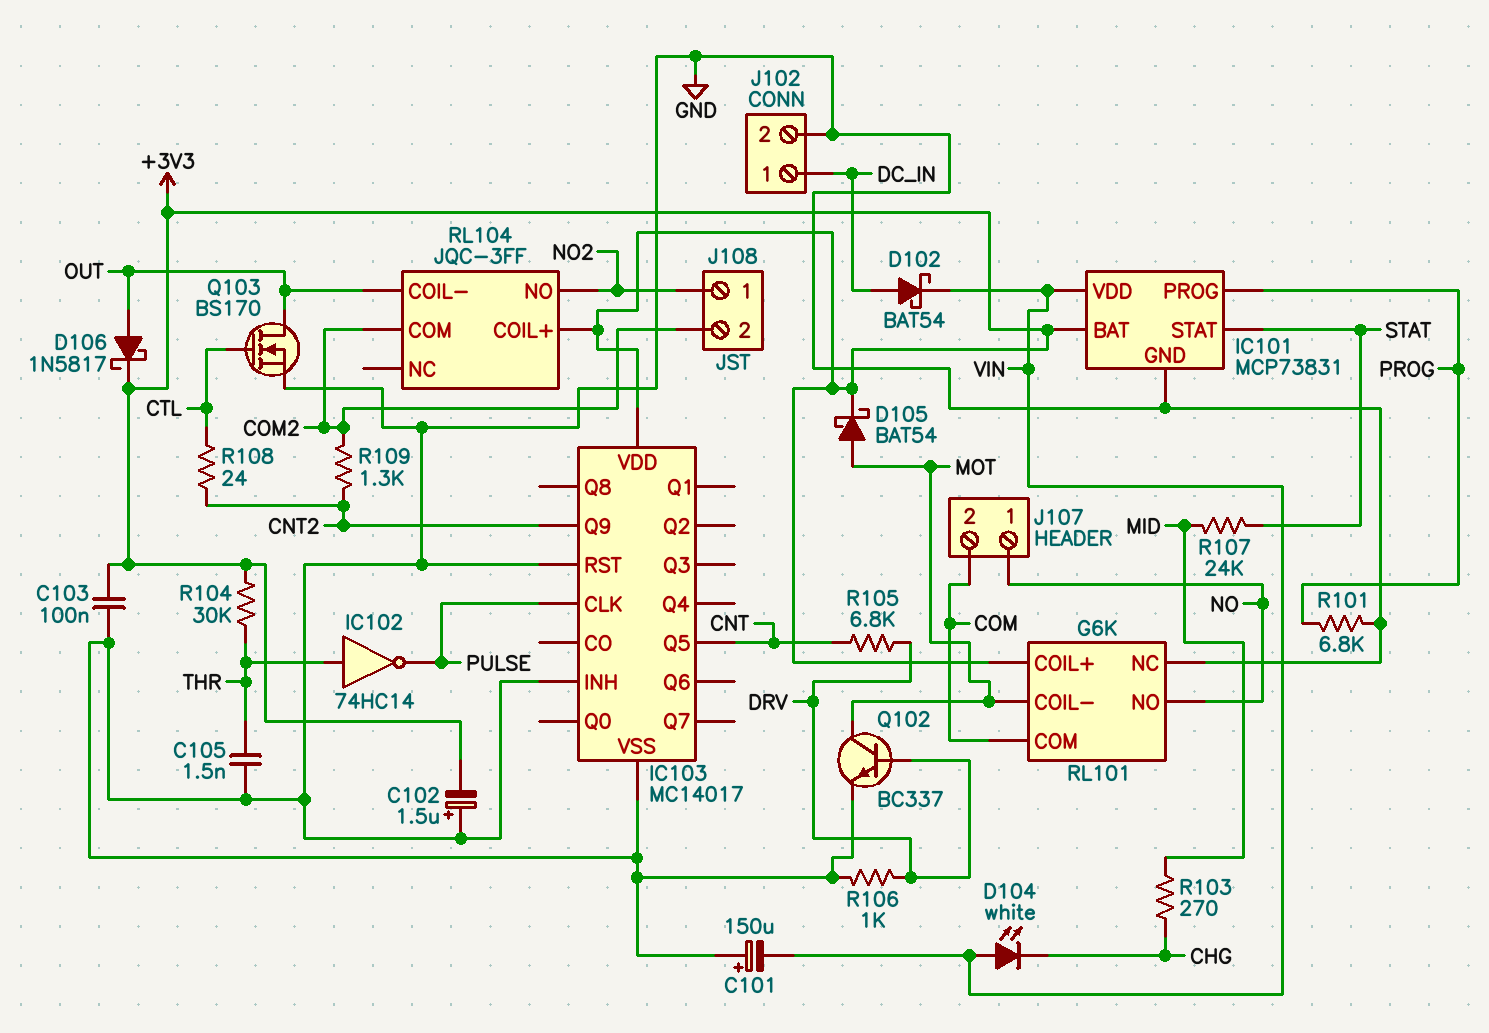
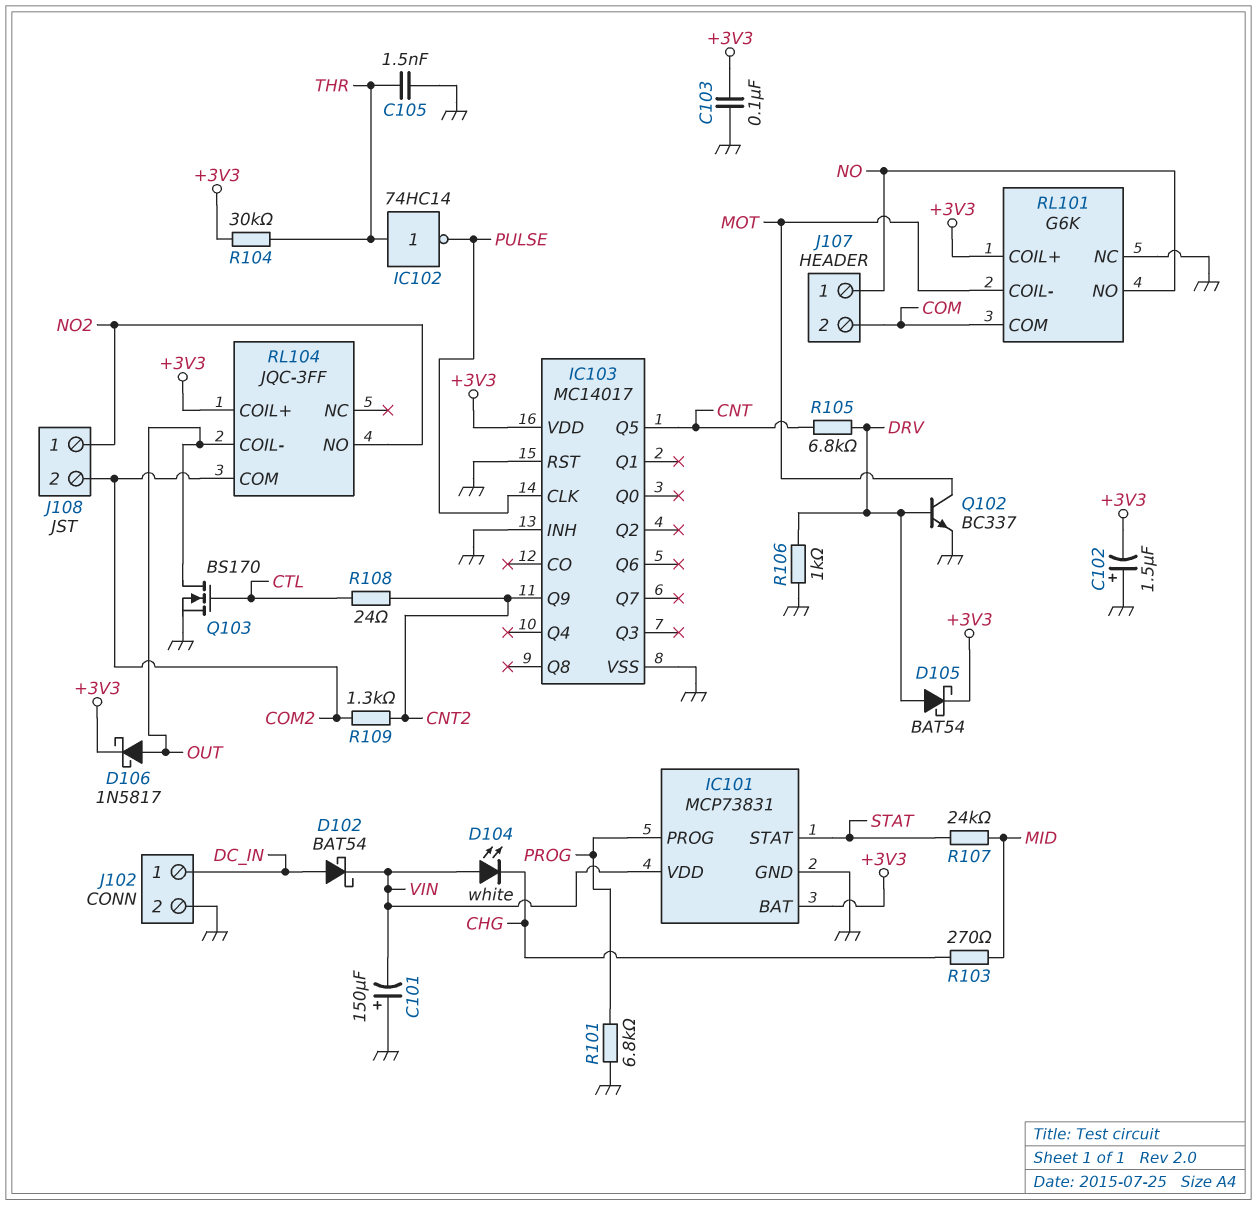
D105: schottky BAT54 (A MOT, K +3V3) -> schottky BAT54 (A DRV, K +3V3)

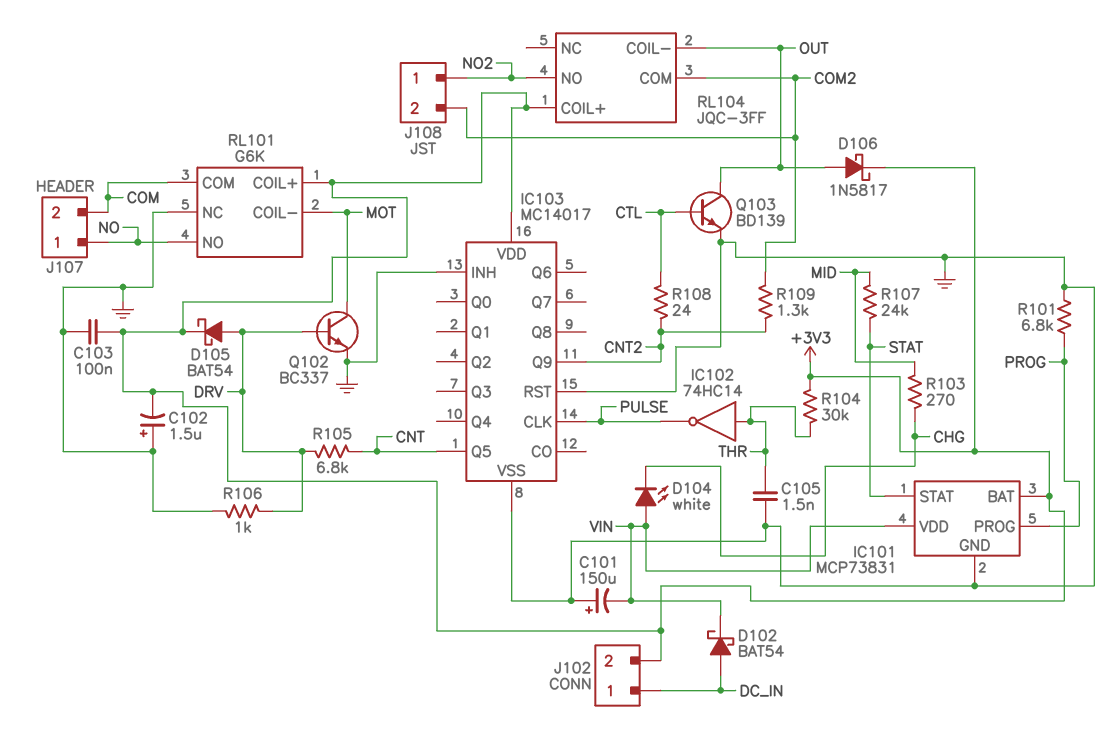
J102 pin 2: GND -> +3V3
Q103: NMOS BS170 (G CTL, D OUT, S GND) -> NPN BD139 (B CTL, C OUT, E GND)

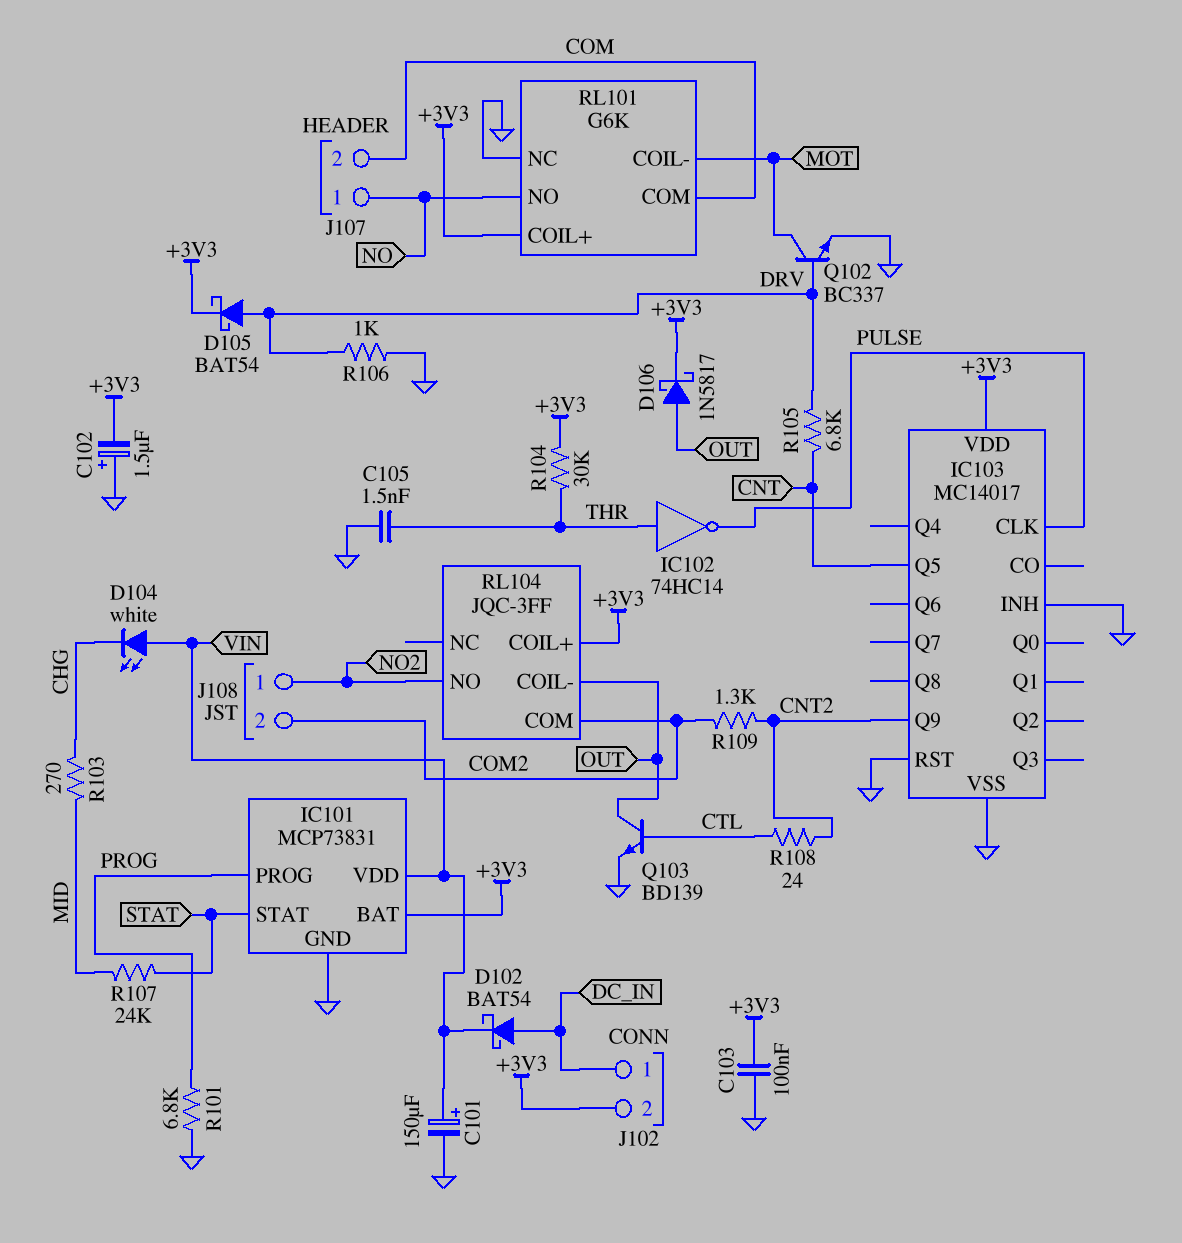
C101: 150uF (plus GND, minus VIN) -> 150uF (plus VIN, minus GND)

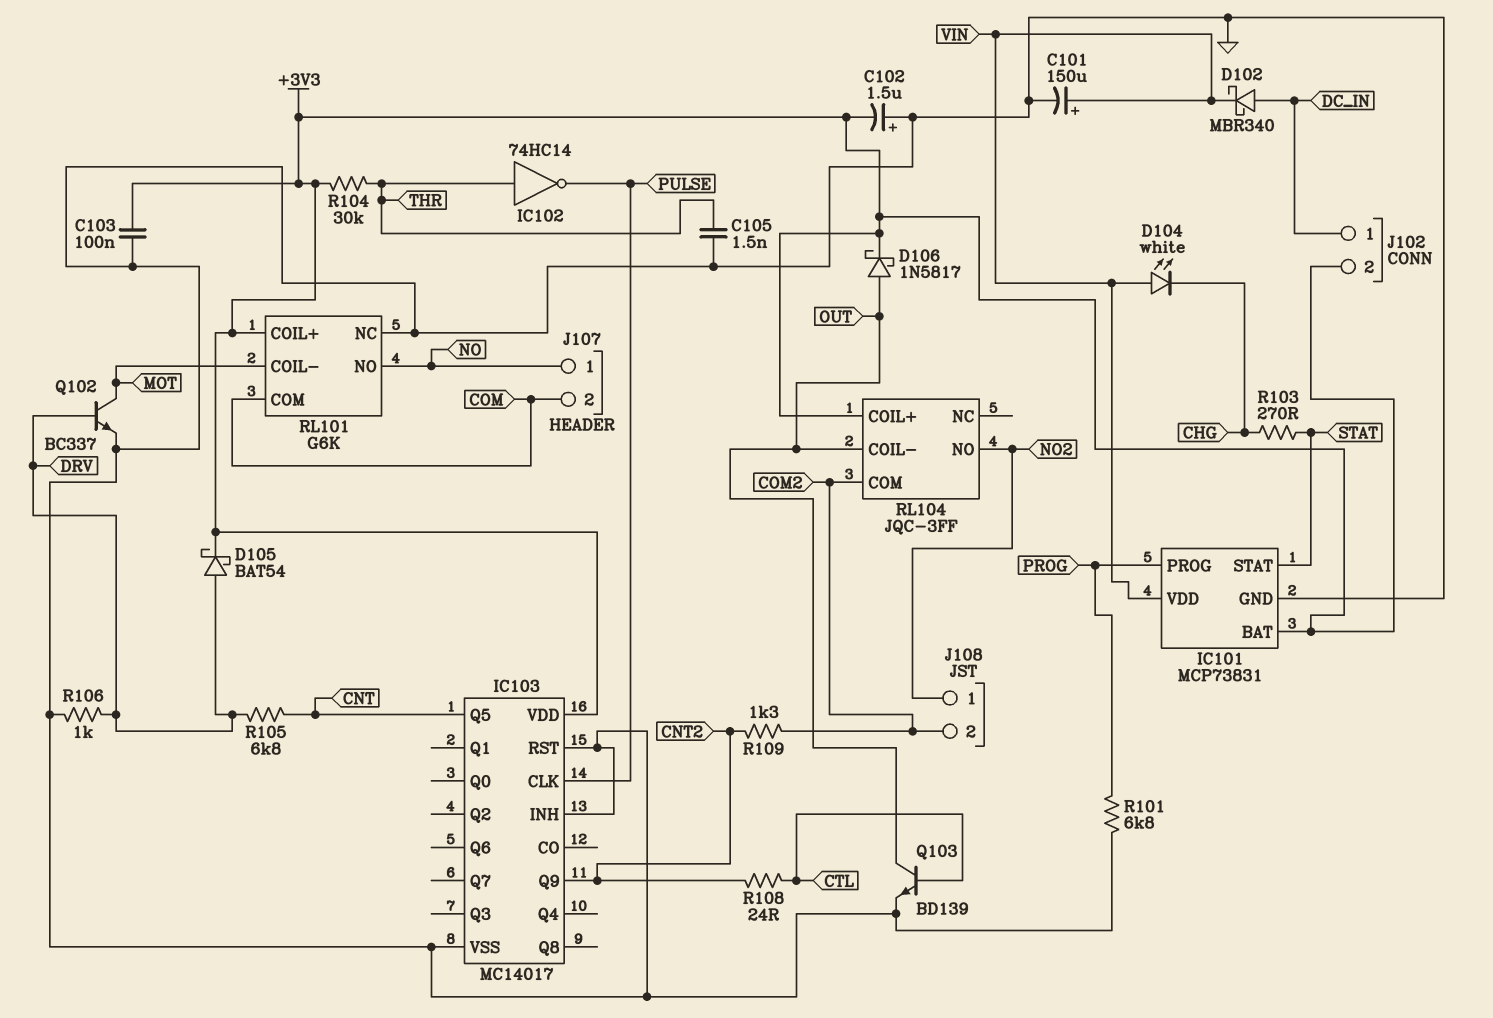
D102: schottky BAT54 (A DC_IN, K VIN) -> schottky MBR340 (A DC_IN, K VIN)
R103: 270 (CHG, MID) -> 270 (CHG, STAT)
R107: 24k (MID, STAT) -> none

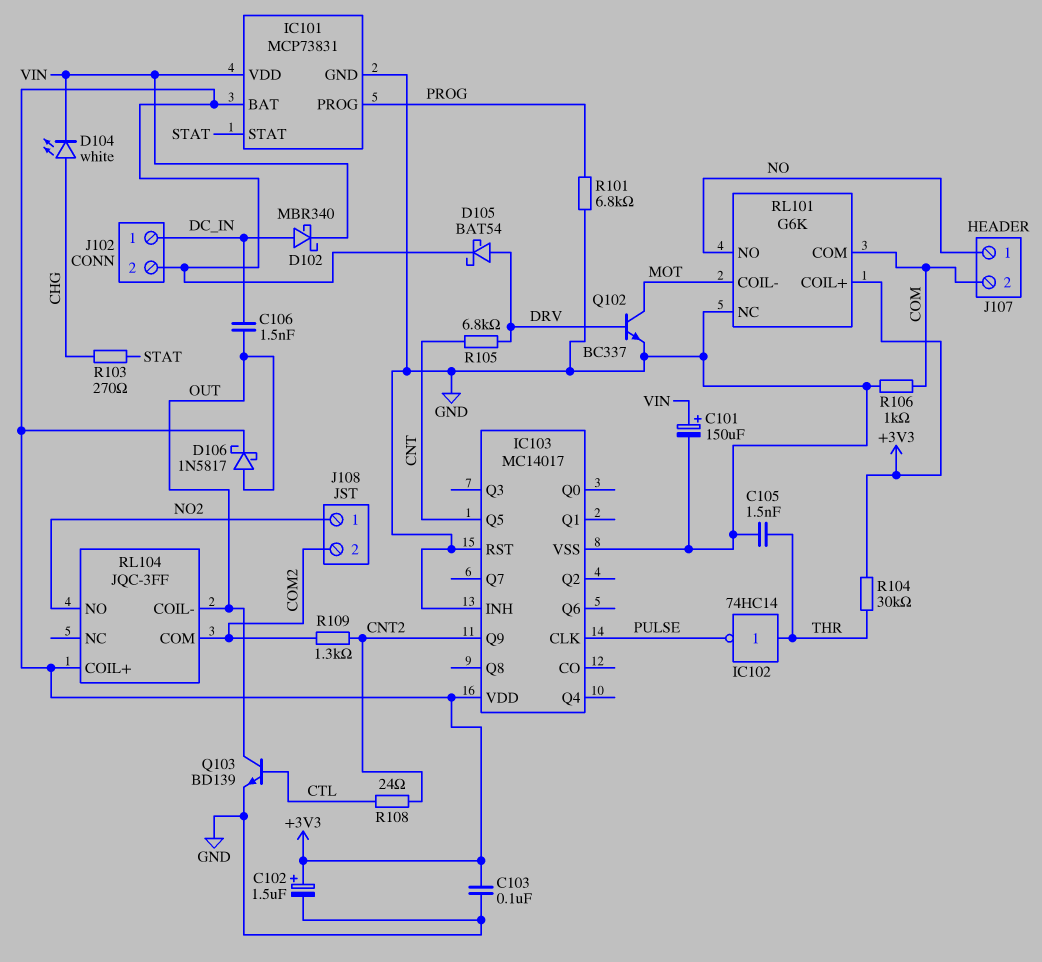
C102: 1.5uF (plus GND, minus +3V3) -> 1.5uF (plus +3V3, minus GND)
C106: none -> 1.5nF (DC_IN, OUT)
D104: LED white (A VIN, K CHG) -> LED white (A CHG, K VIN)
R106: 1k (DRV, GND) -> 1k (COM, GND)

